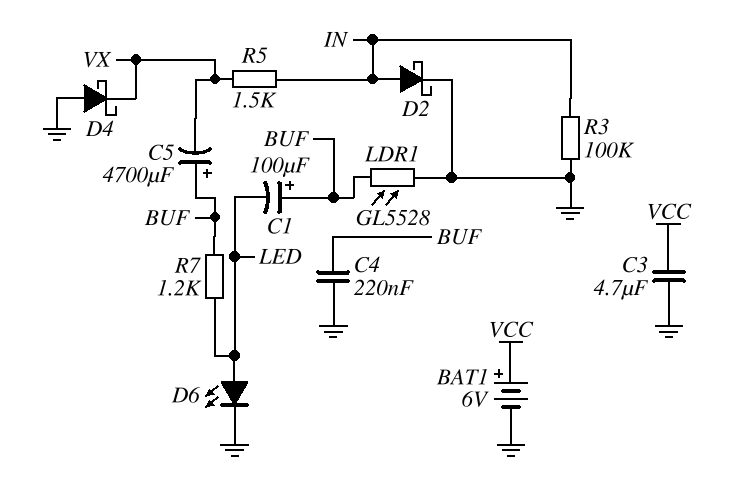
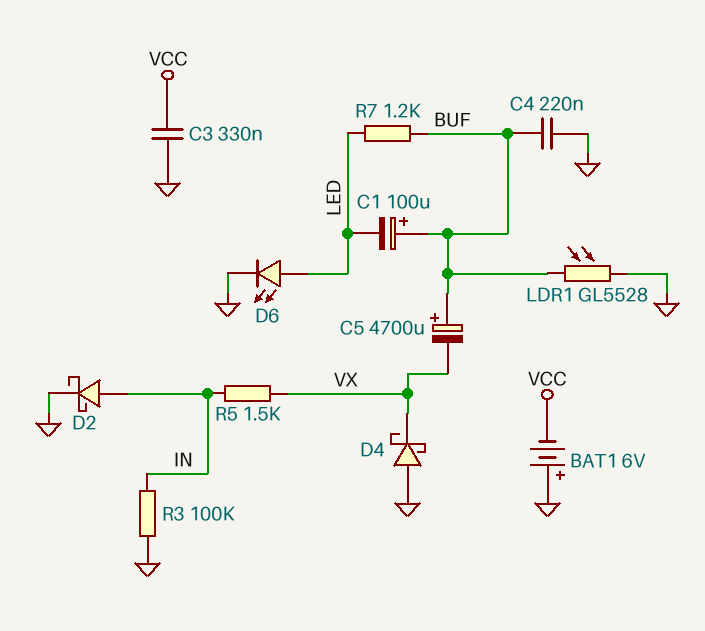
BAT1: 6V (plus VCC, minus GND) -> 6V (plus GND, minus VCC)
C3: 4.7uF (GND, VCC) -> 330nF (GND, VCC)

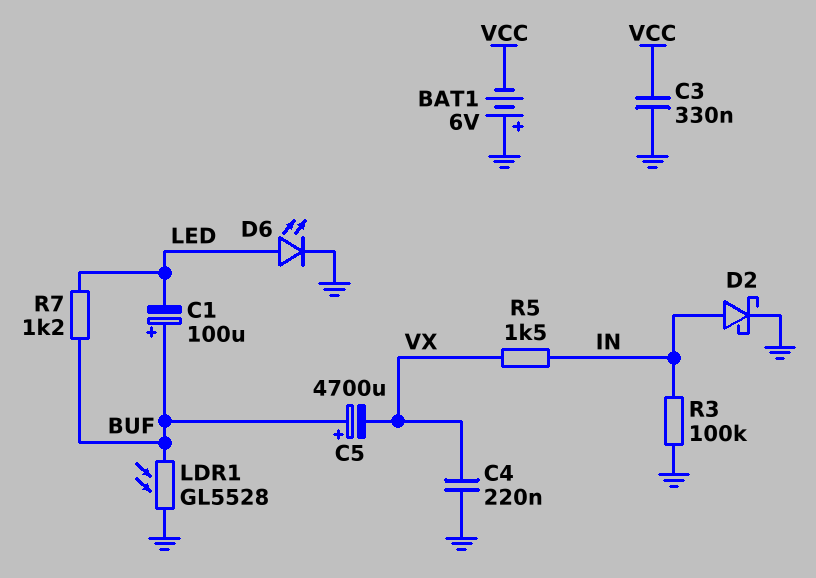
C4: 220nF (BUF, GND) -> 220nF (GND, VX)
D4: schottky (A GND, K VX) -> none

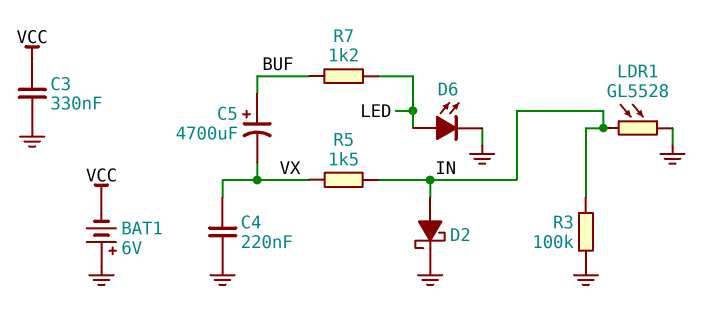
C1: 100uF (plus BUF, minus LED) -> none
LDR1: GL5528 (BUF, GND) -> GL5528 (GND, IN)

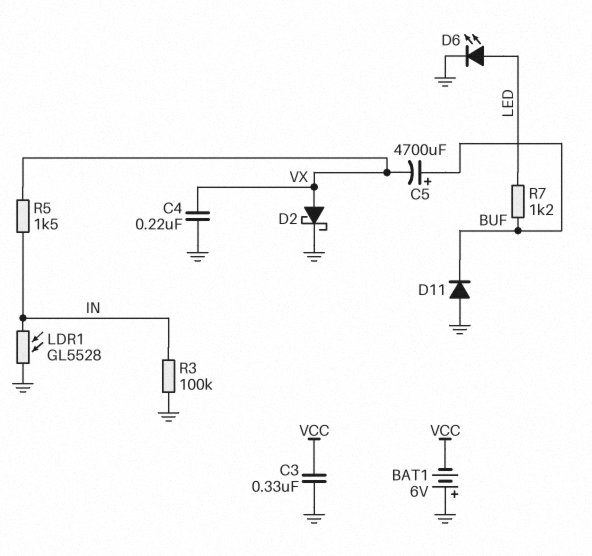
D2: schottky (A IN, K GND) -> schottky (A VX, K GND)
D11: none -> diode (A GND, K BUF)

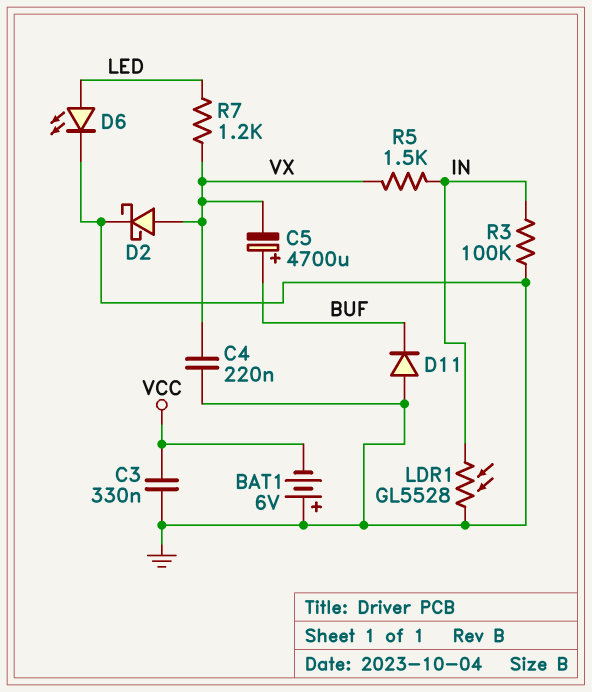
R7: 1.2k (BUF, LED) -> 1.2k (LED, VX)

